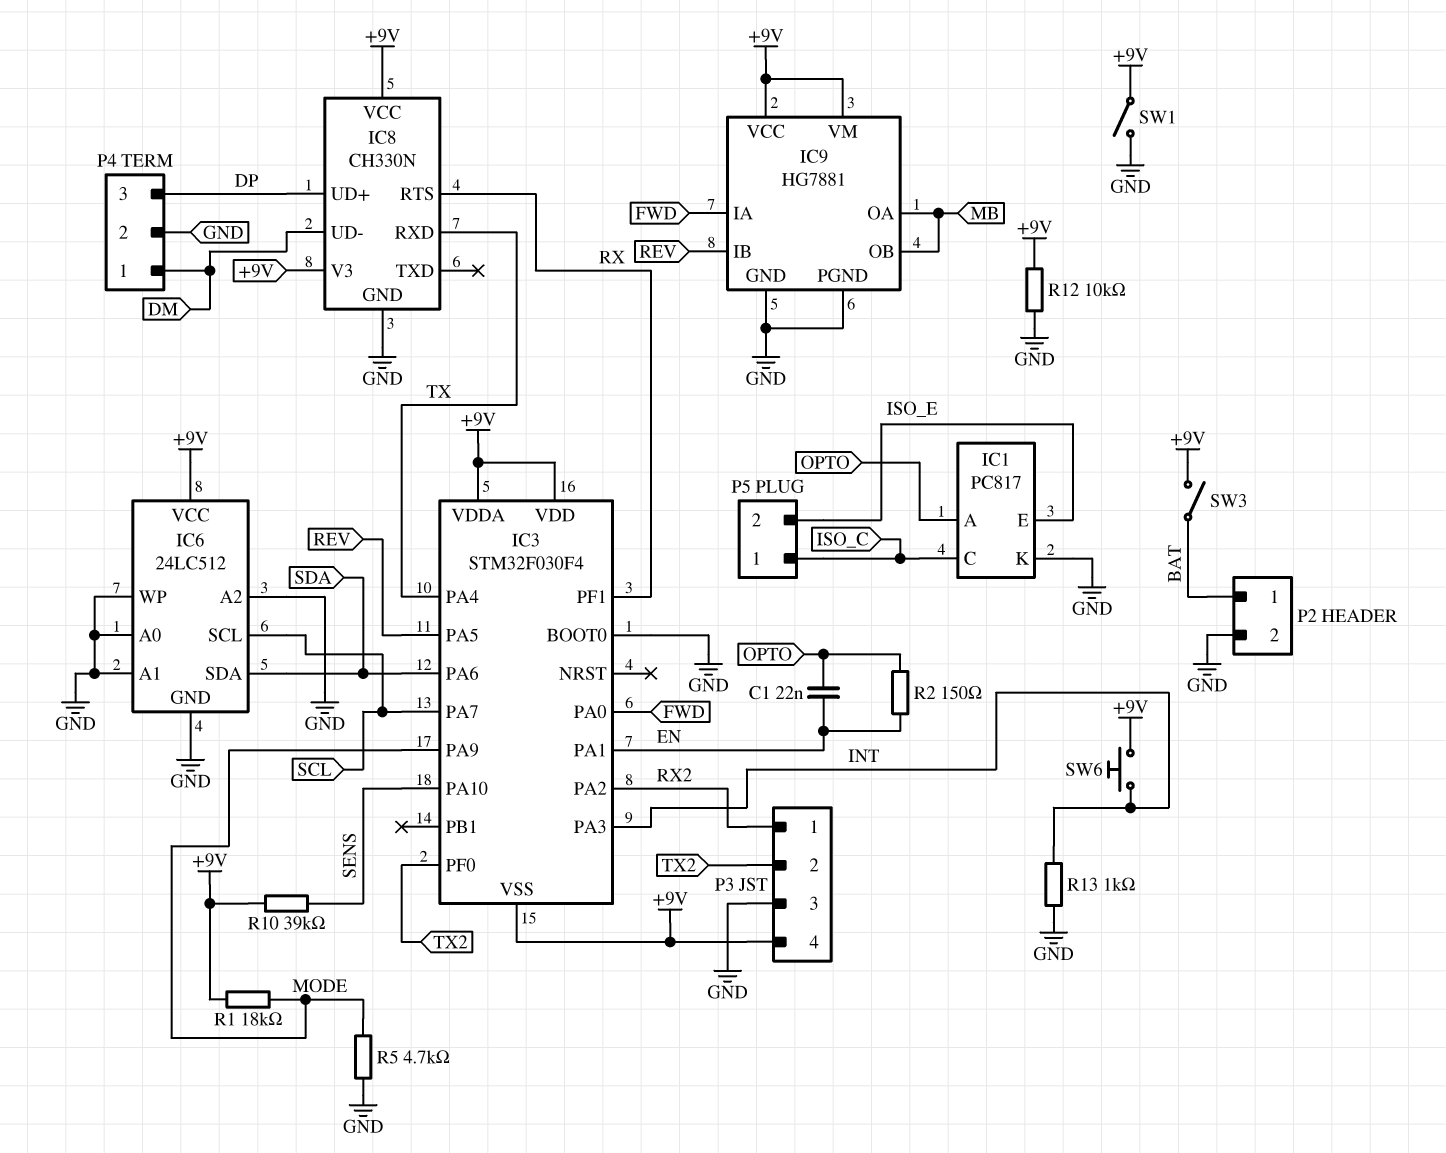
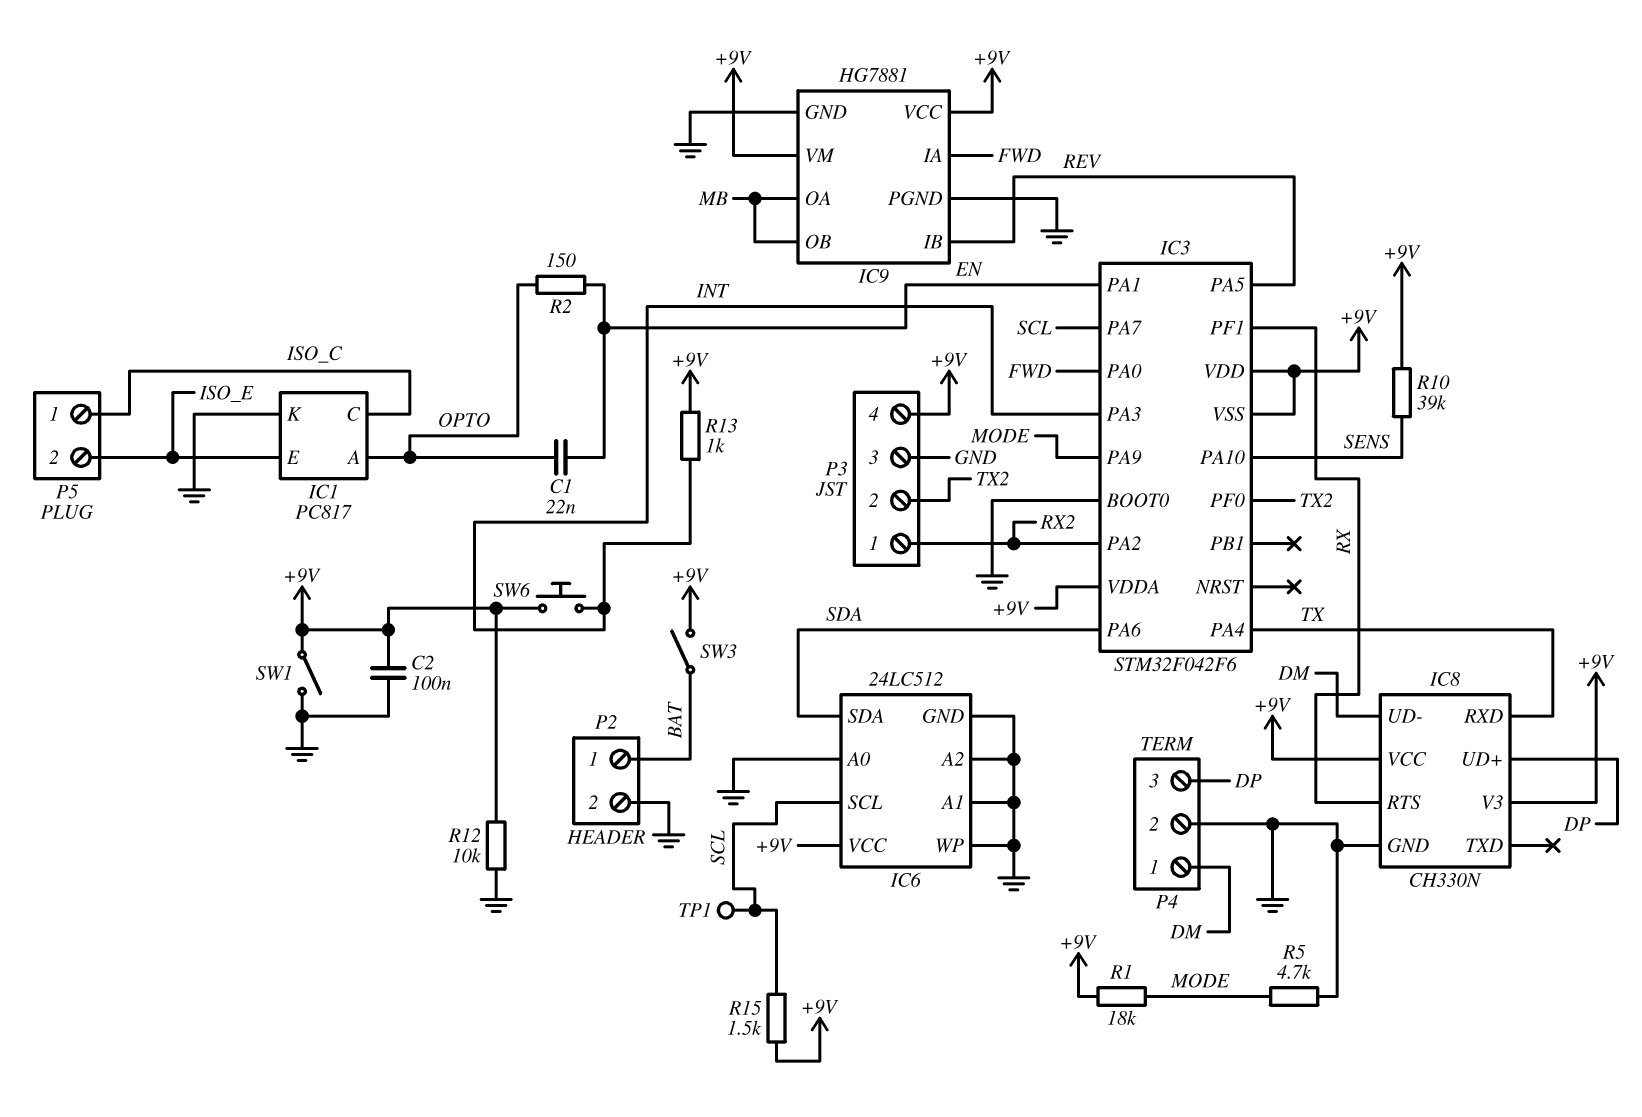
C2: none -> 100nF (+9V, GND)
IC3: STM32F030F4 -> STM32F042F6
R13: 1k (GND, INT) -> 1k (+9V, INT)
R15: none -> 1.5k (+9V, SCL)
TP1: none -> test point (SCL)

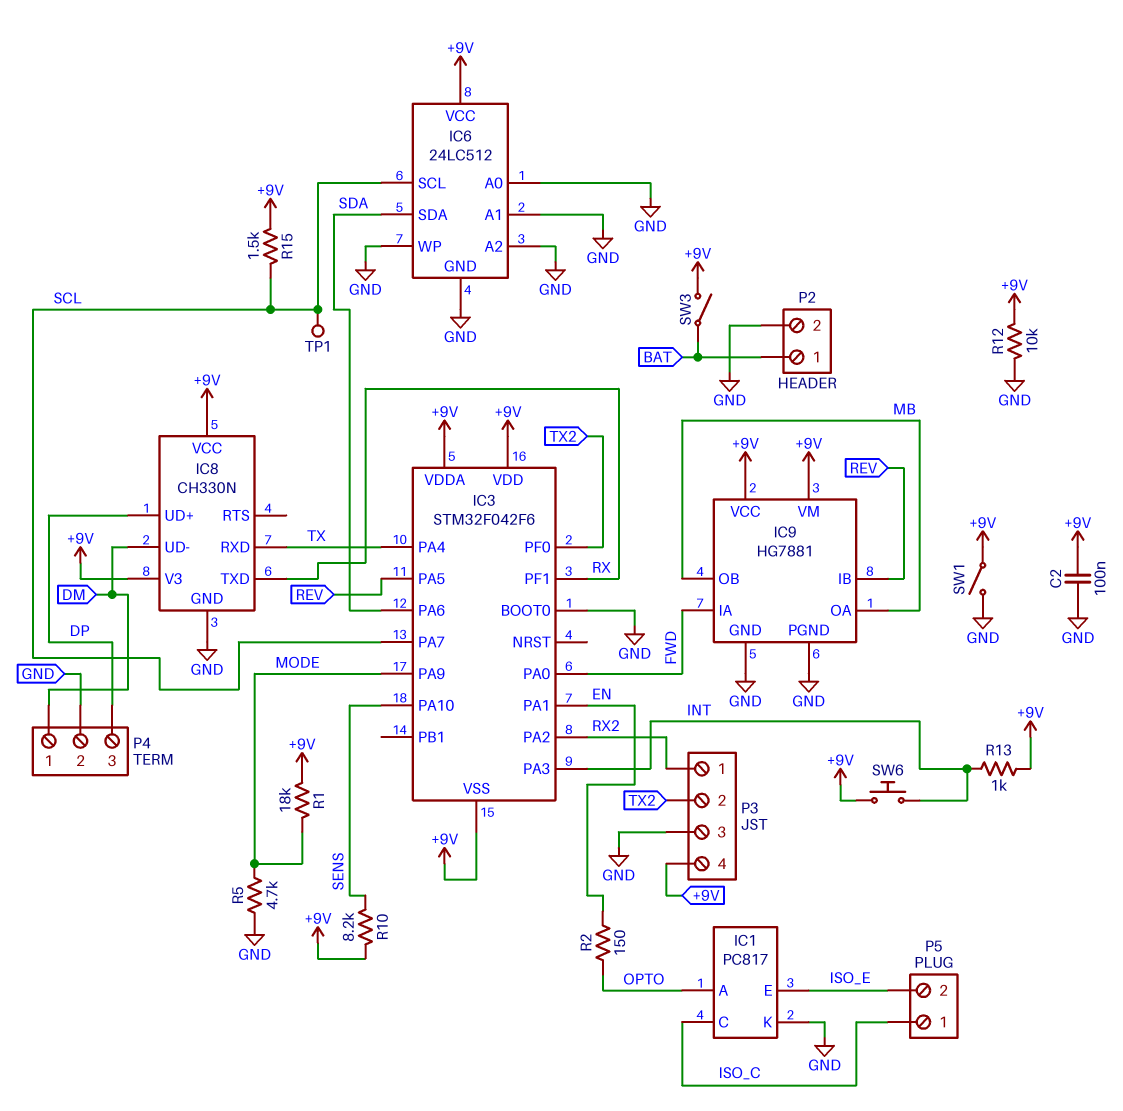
C1: 22nF (EN, OPTO) -> none
IC8 pin RTS: RX -> none
IC8 pin TXD: none -> RX
R10: 39k (+9V, SENS) -> 8.2k (+9V, SENS)

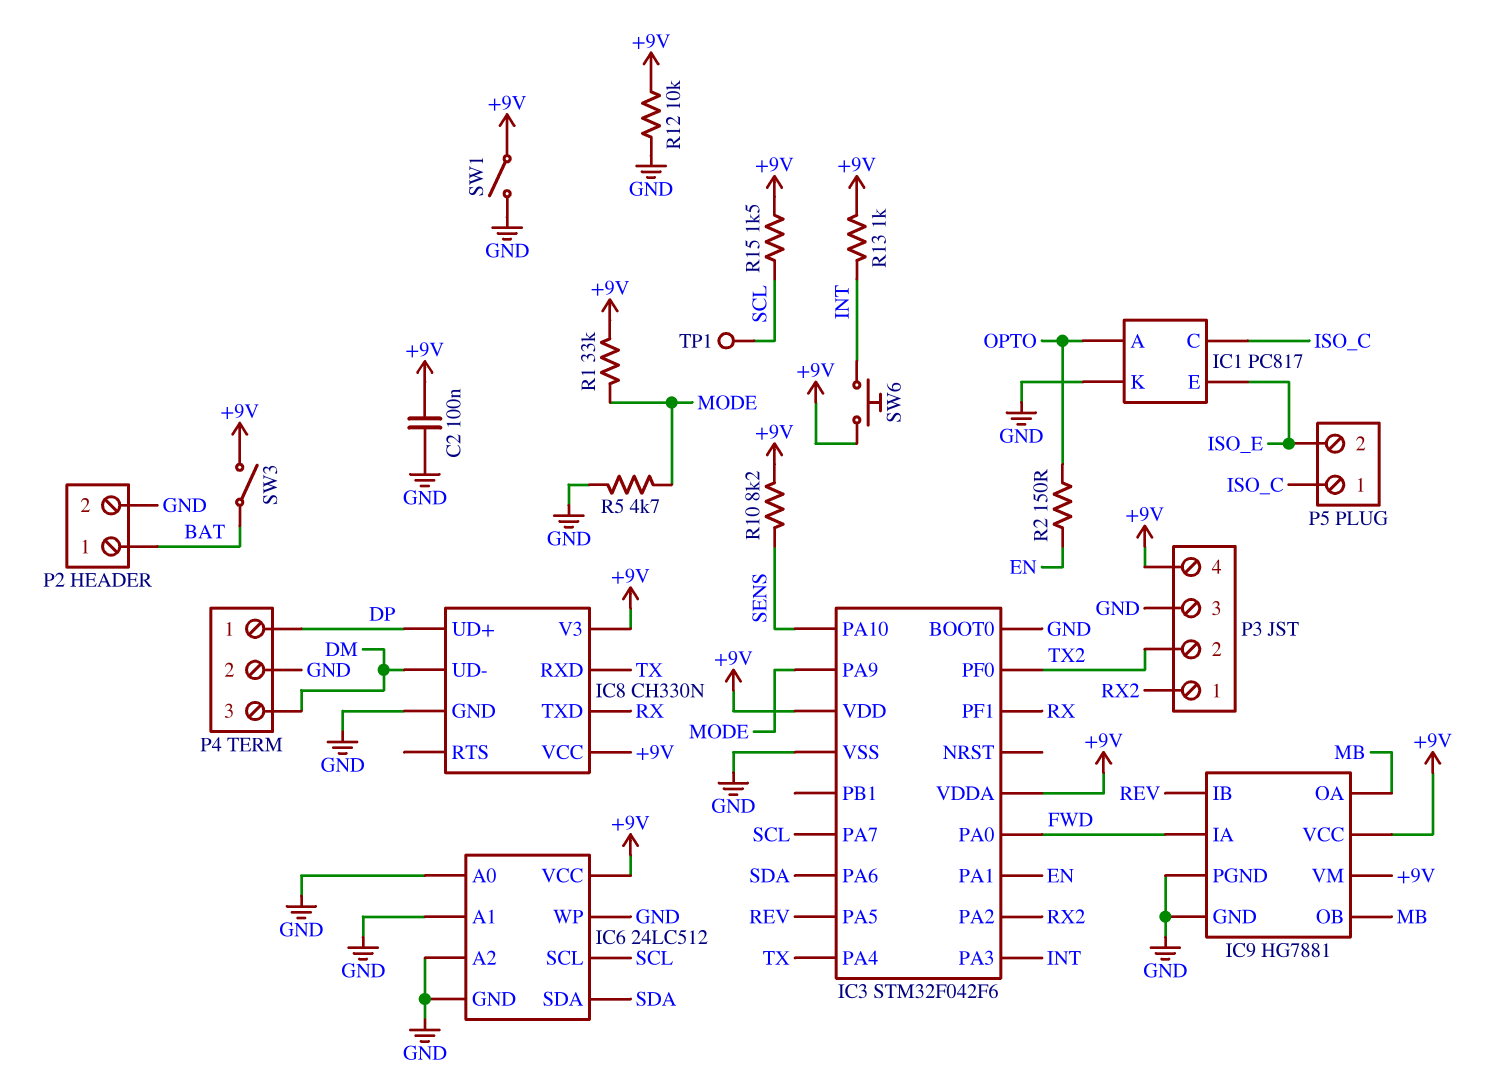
IC3 pin VSS: +9V -> GND
P4 pin 1: DM -> DP
P4 pin 3: DP -> DM
R1: 18k (+9V, MODE) -> 33k (+9V, MODE)

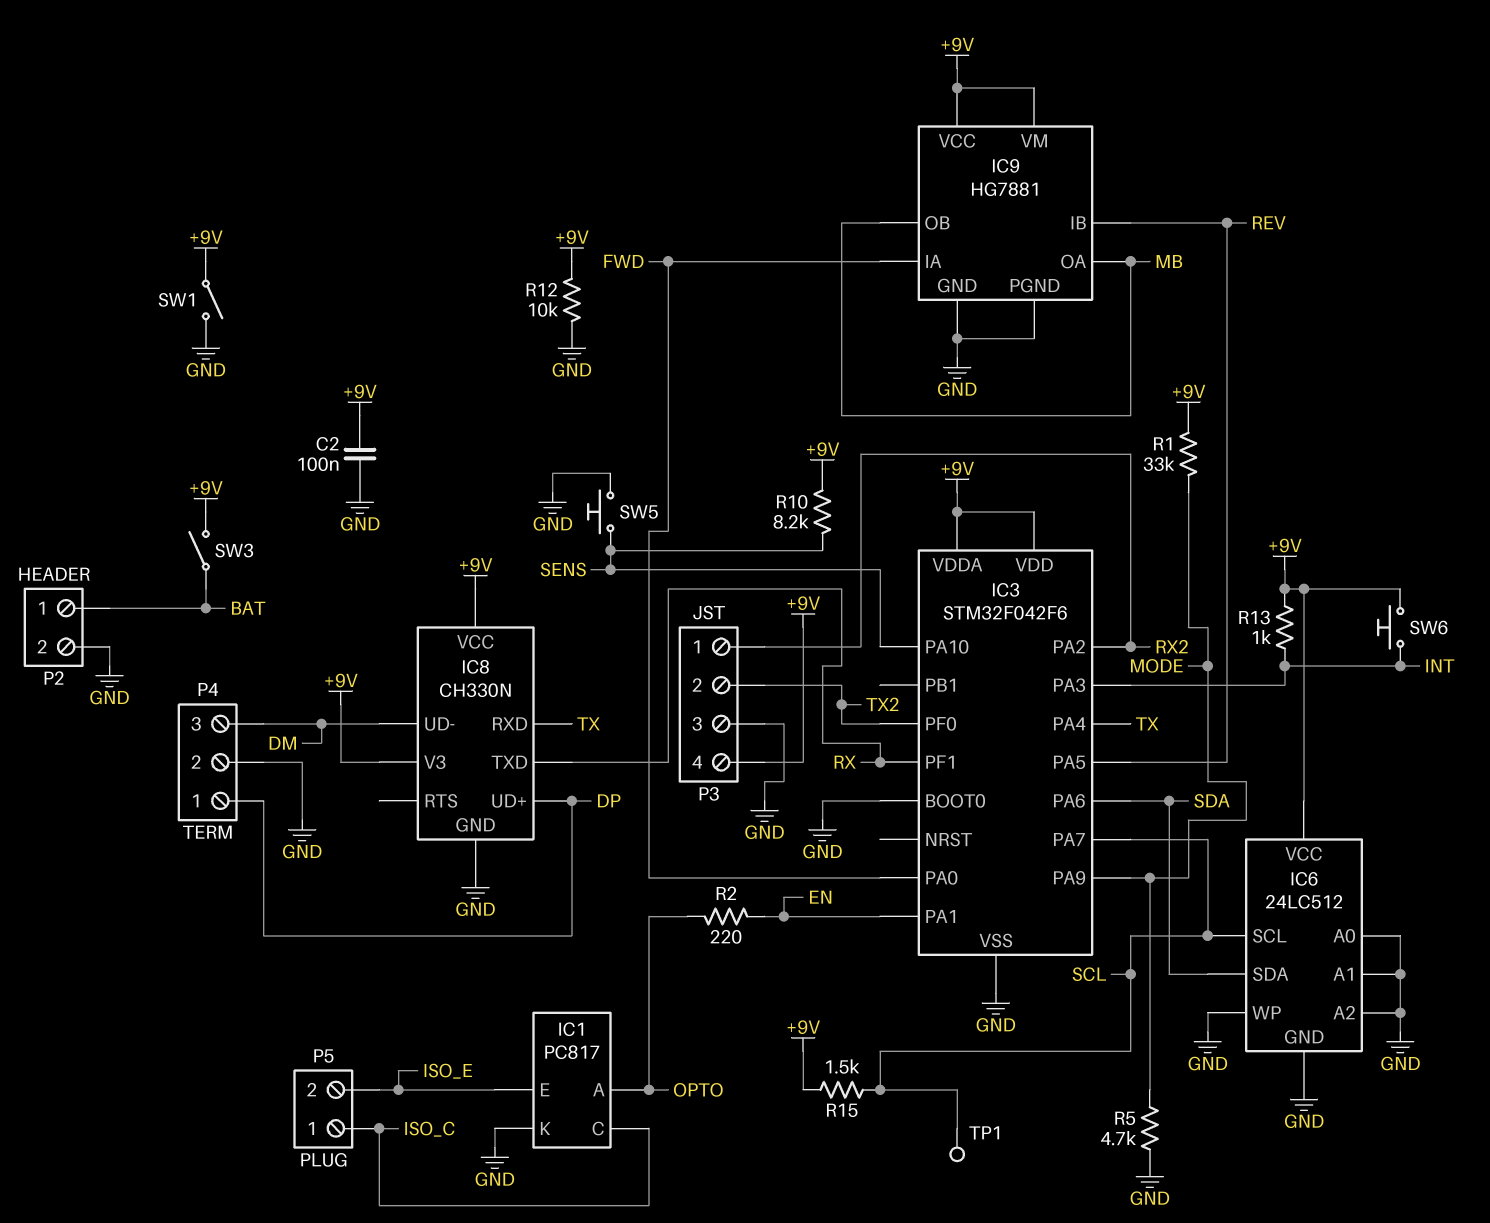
R2: 150 (EN, OPTO) -> 220 (EN, OPTO)
SW5: none -> button (GND, SENS)

